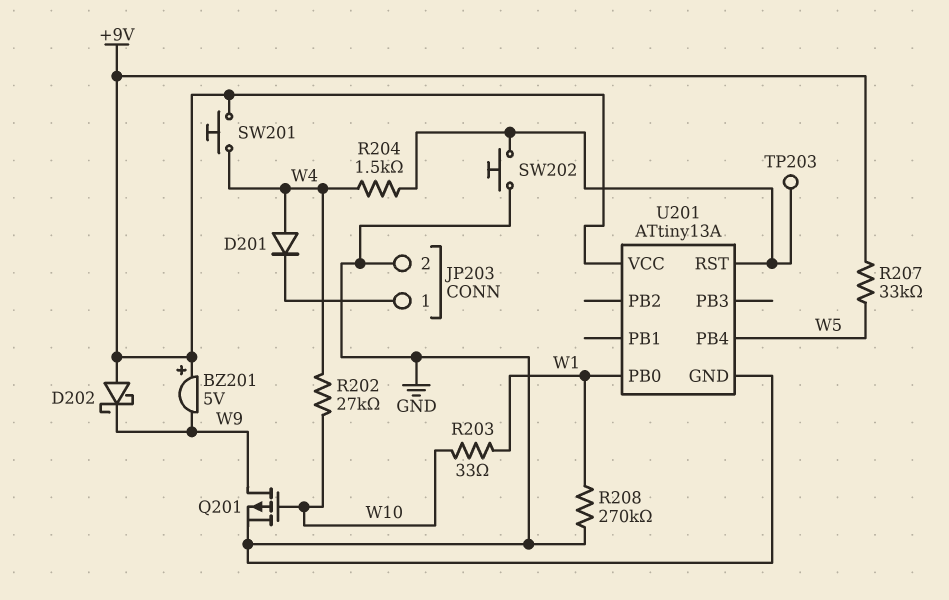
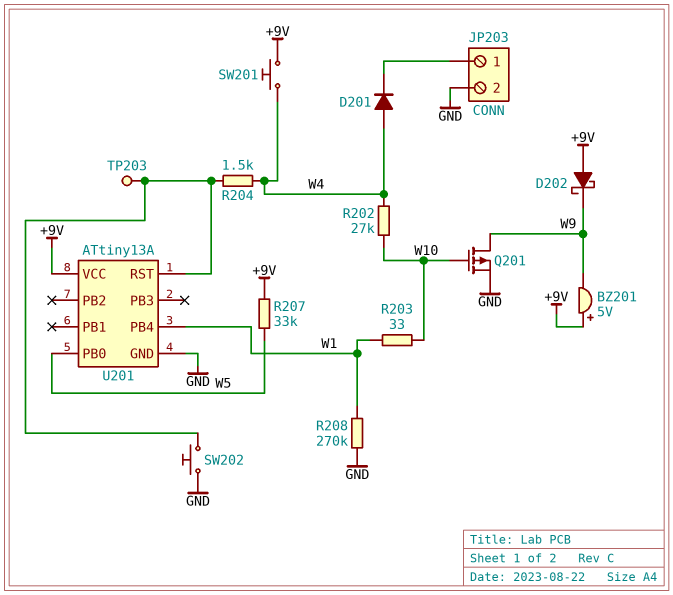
U201 pin PB0: W1 -> W5
U201 pin PB4: W5 -> W1

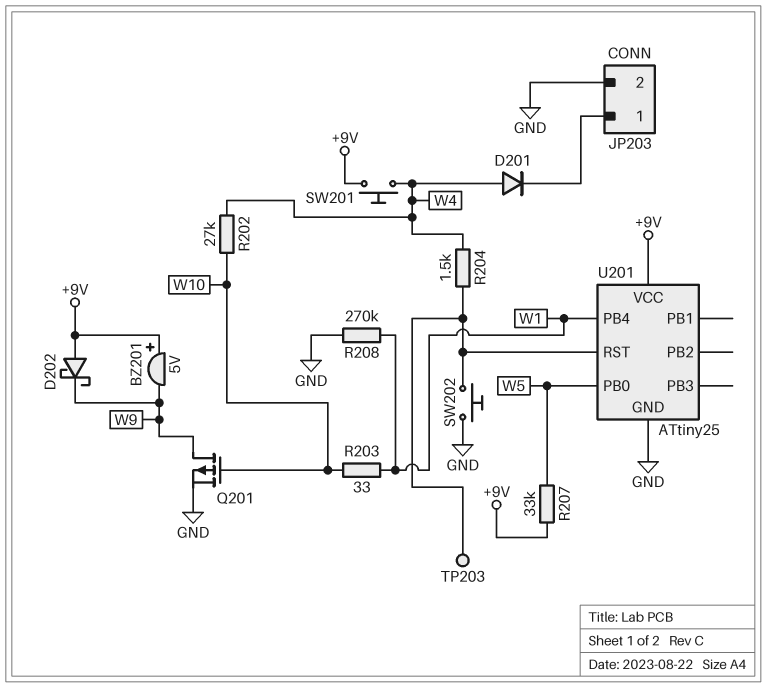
U201: ATtiny13A -> ATtiny25

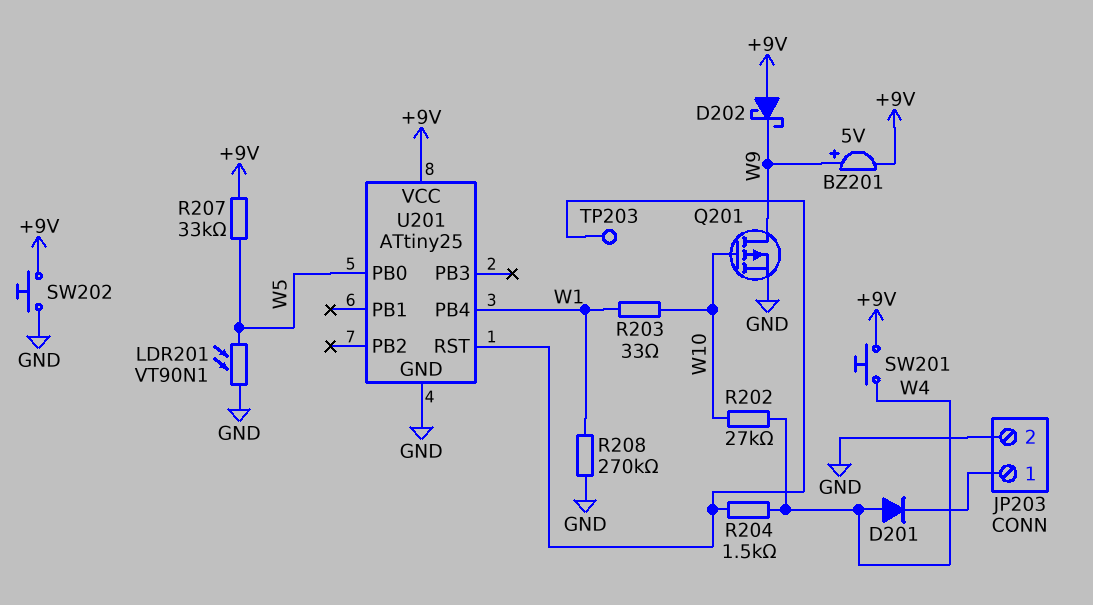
BZ201: buzzer 5V (plus +9V, minus W9) -> buzzer 5V (plus W9, minus +9V)
LDR201: none -> VT90N1 (GND, W5)
SW202: button (GND, U201/RST) -> button (+9V, GND)

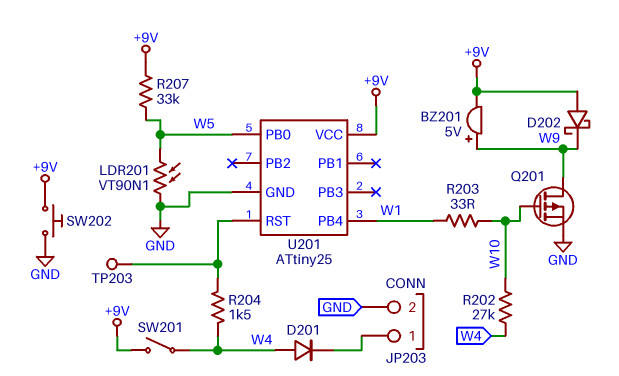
R208: 270k (GND, W1) -> none
SW201: button (+9V, W4) -> switch (+9V, W4)

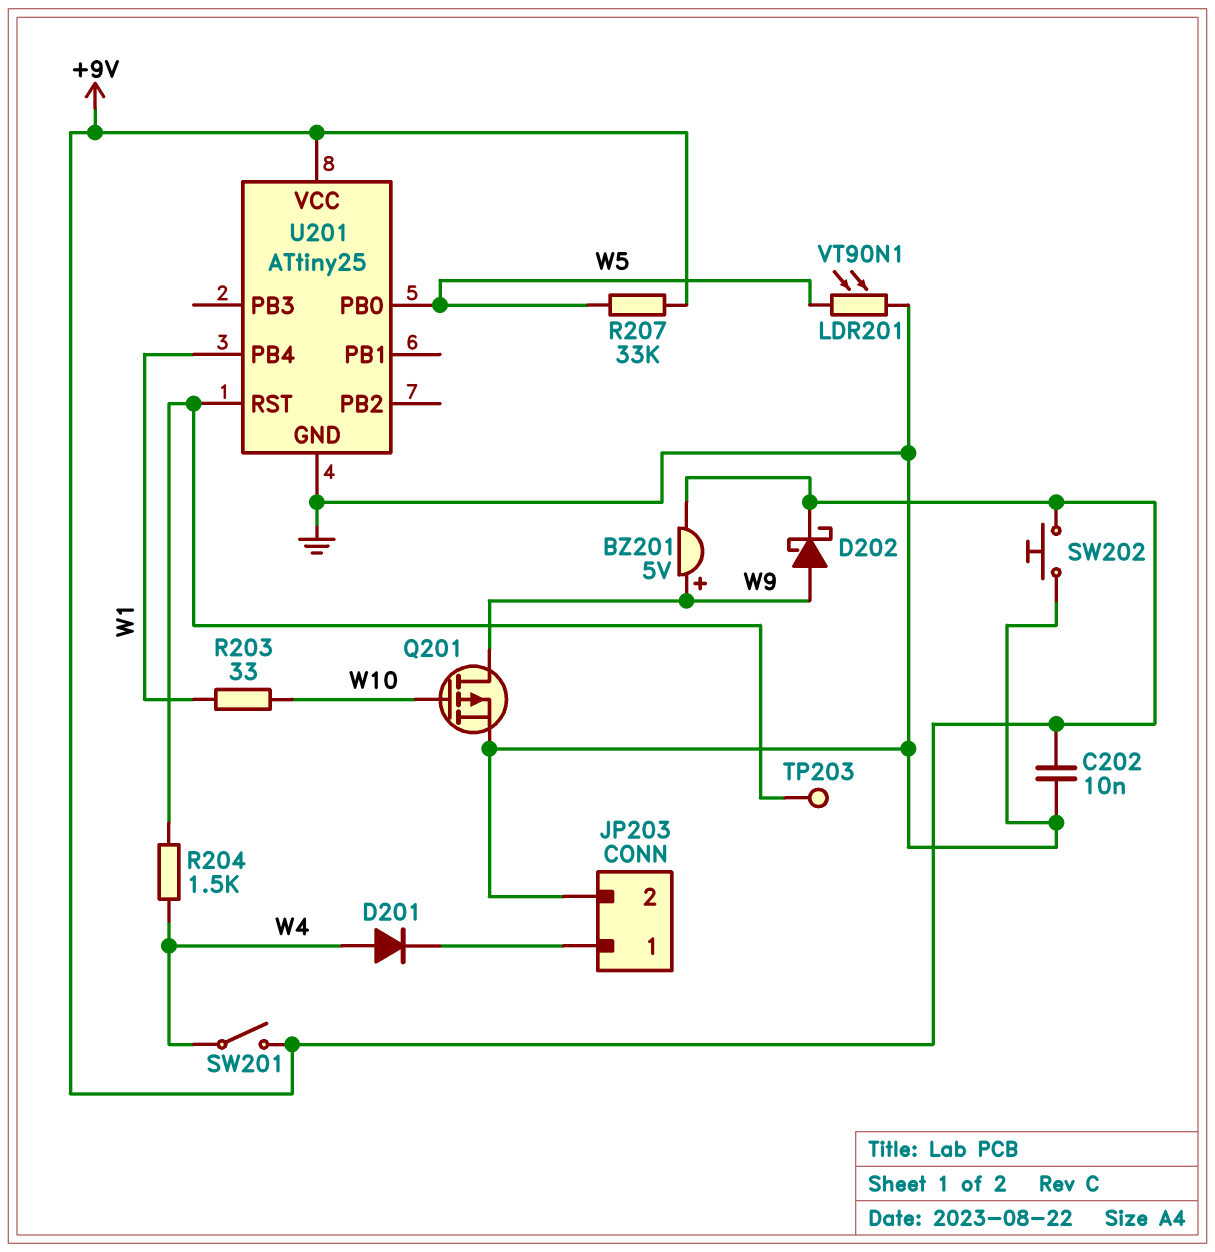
C202: none -> 10nF (+9V, GND)
D202: schottky (A +9V, K W9) -> schottky (A W9, K +9V)
R202: 27k (W4, W10) -> none

